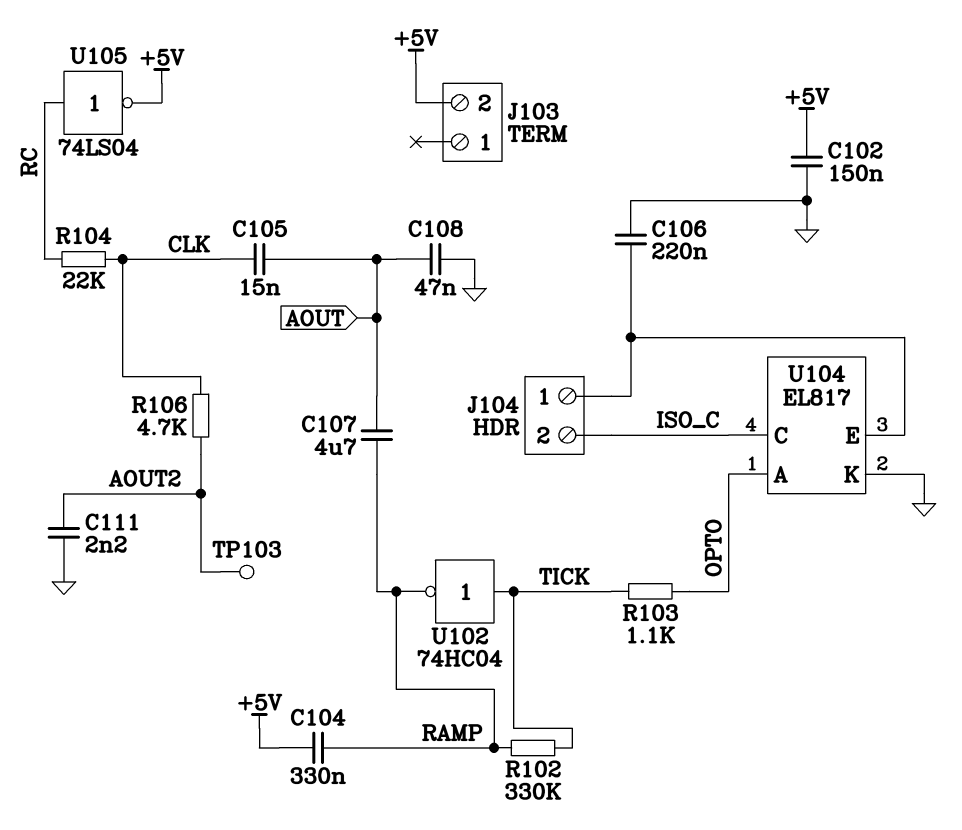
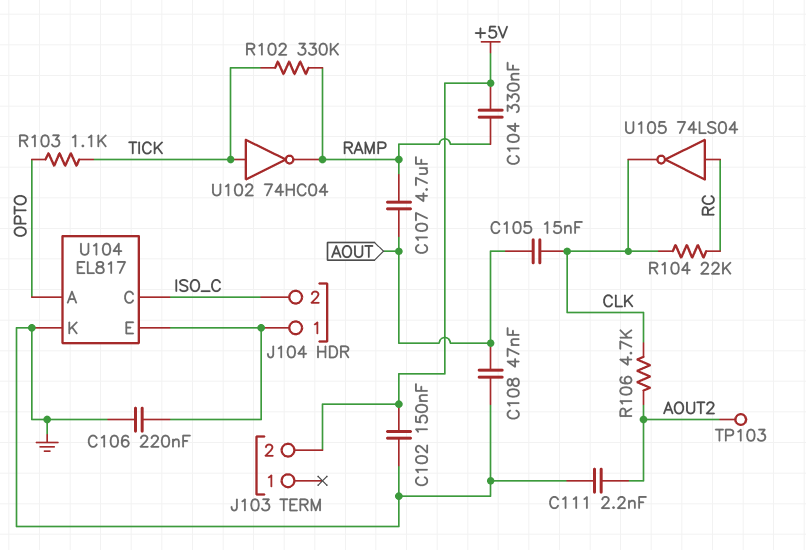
U105: NOT 74LS04 (in RC, out +5V) -> NOT 74LS04 (in RC, out CLK)

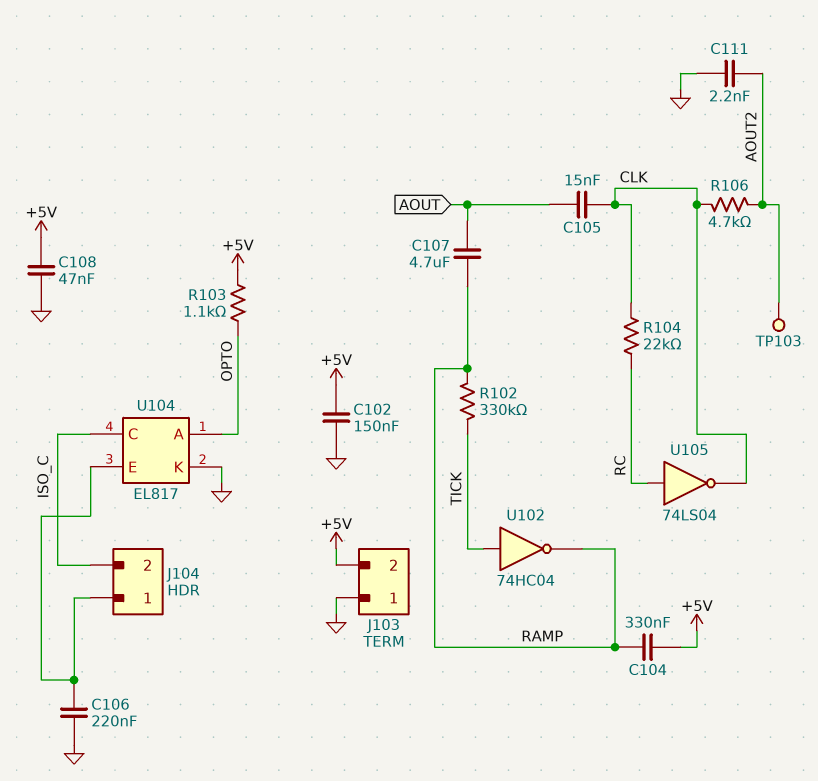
C108: 47nF (AOUT, GND) -> 47nF (+5V, GND)
J103 pin 1: none -> GND
R103: 1.1k (OPTO, TICK) -> 1.1k (+5V, OPTO)

